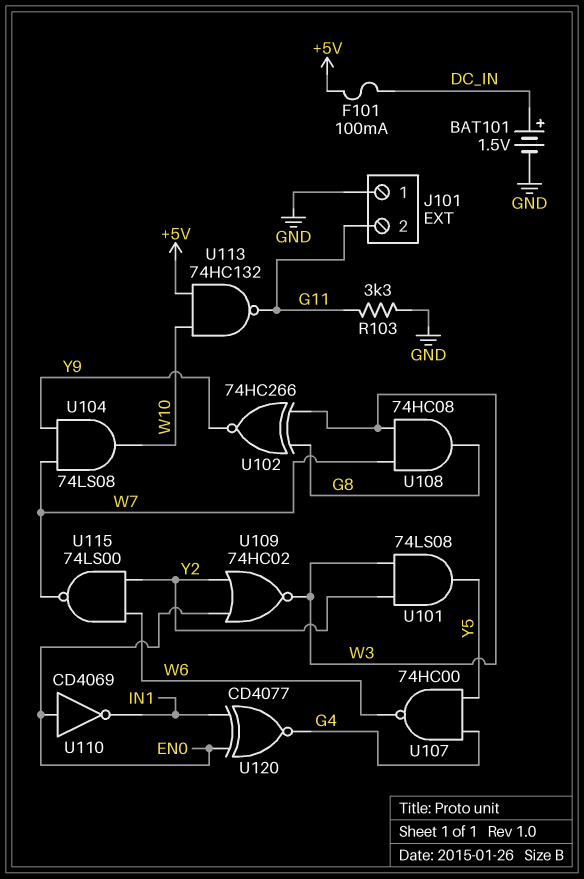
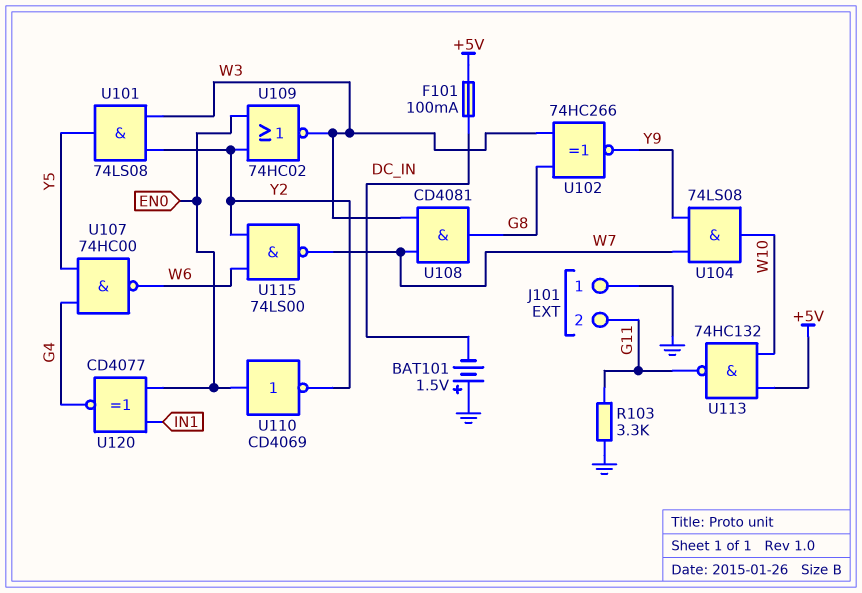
BAT101: 1.5V (plus DC_IN, minus GND) -> 1.5V (plus GND, minus DC_IN)
U108: AND 74HC08 (in W3, in W7, out G8) -> AND CD4081 (in W3, in W7, out G8)
U110: NOT CD4069 (in EN0, out IN1) -> NOT CD4069 (in EN0, out Y2)

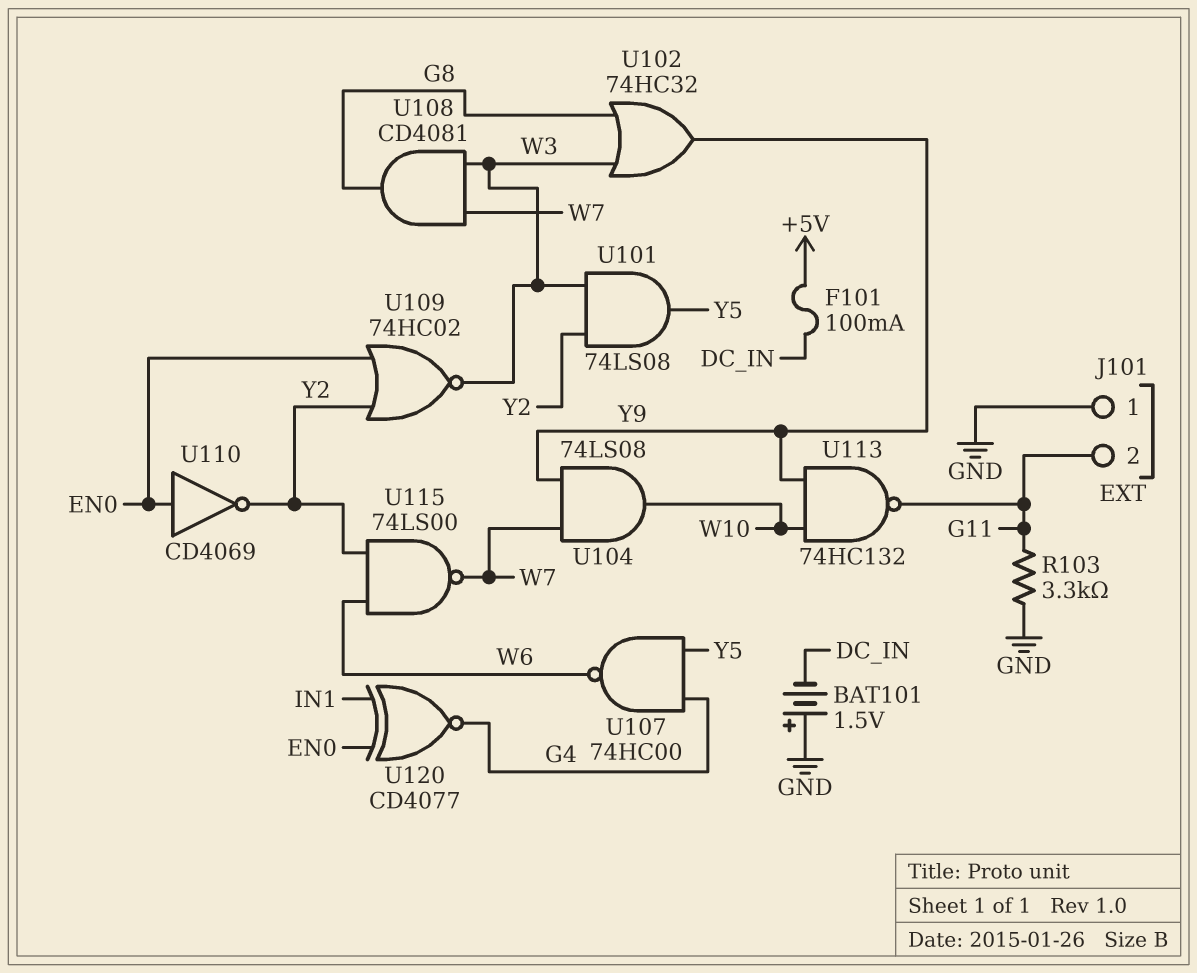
U102: XNOR 74HC266 (in G8, in W3, out Y9) -> OR 74HC32 (in G8, in W3, out Y9)
U113: NAND 74HC132 (in +5V, in W10, out G11) -> NAND 74HC132 (in W10, in Y9, out G11)

